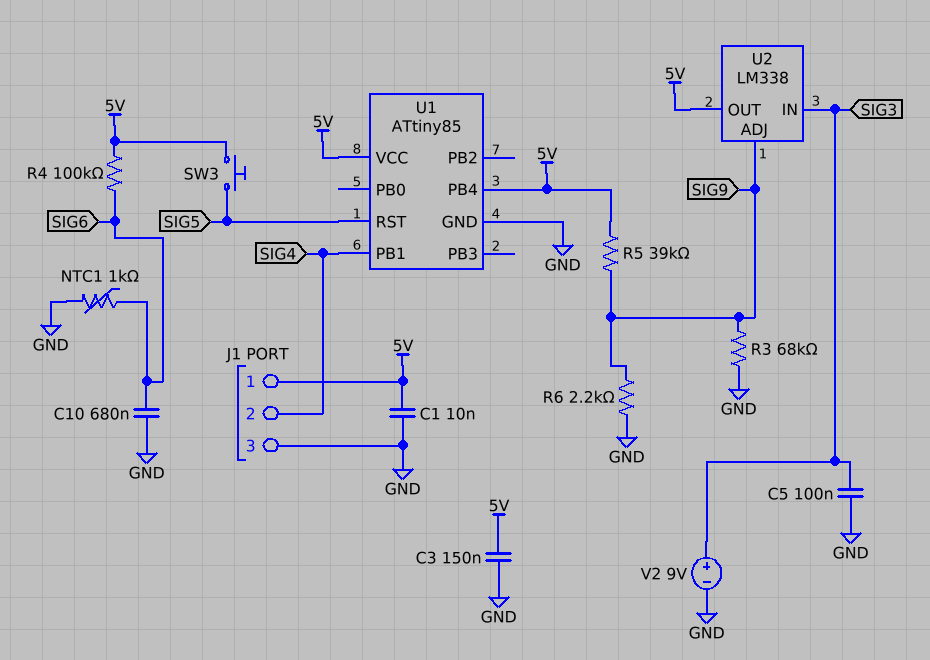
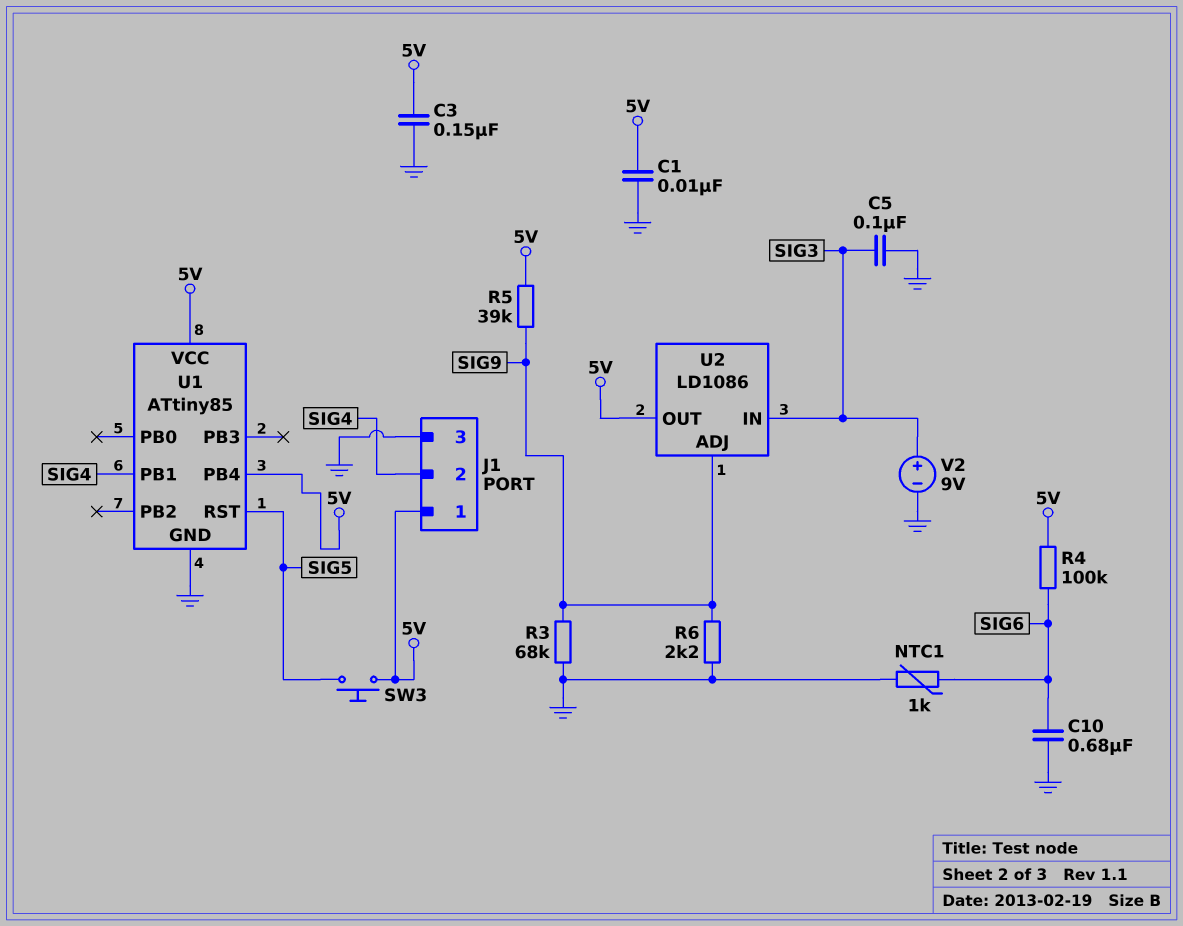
U2: LM338 -> LD1086

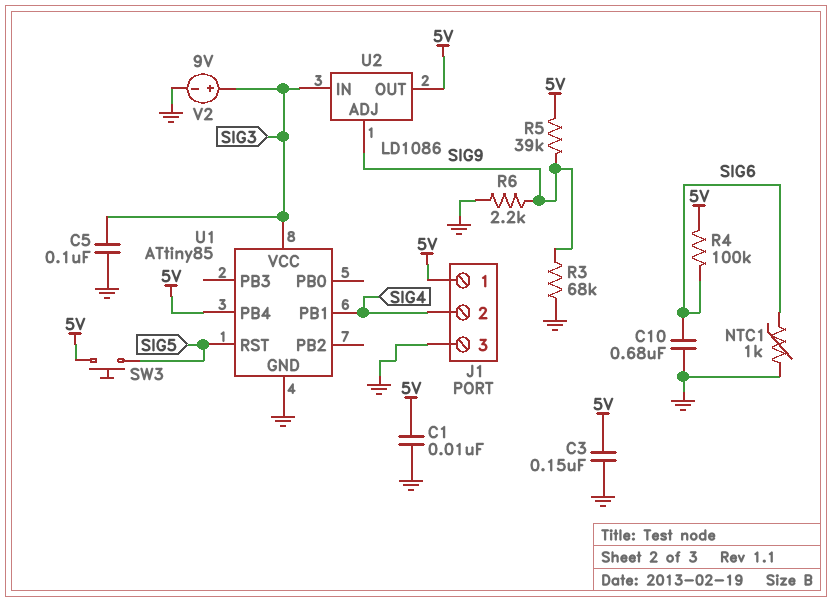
U1 pin VCC: 5V -> SIG3

